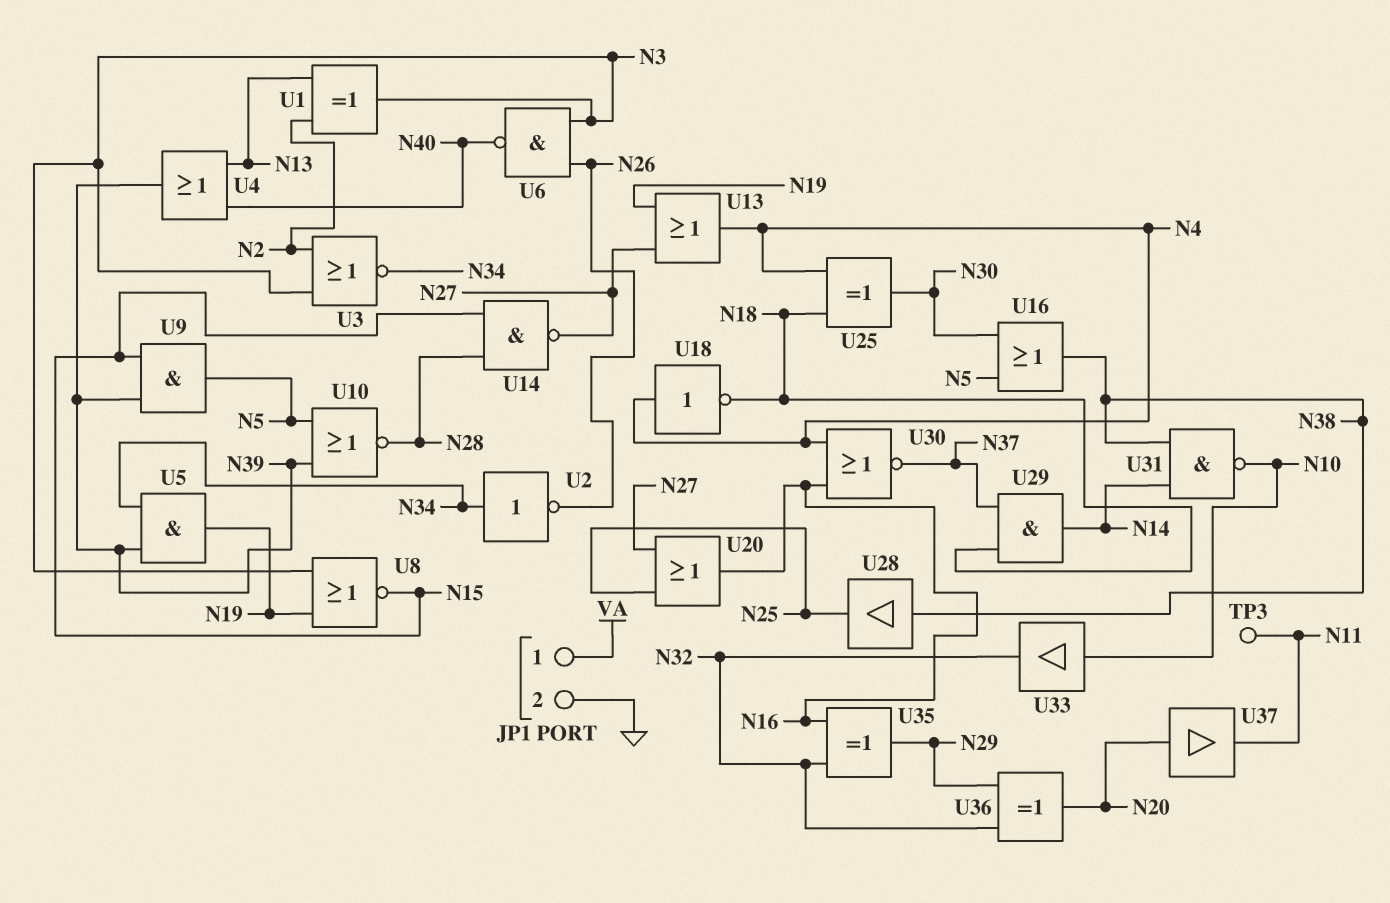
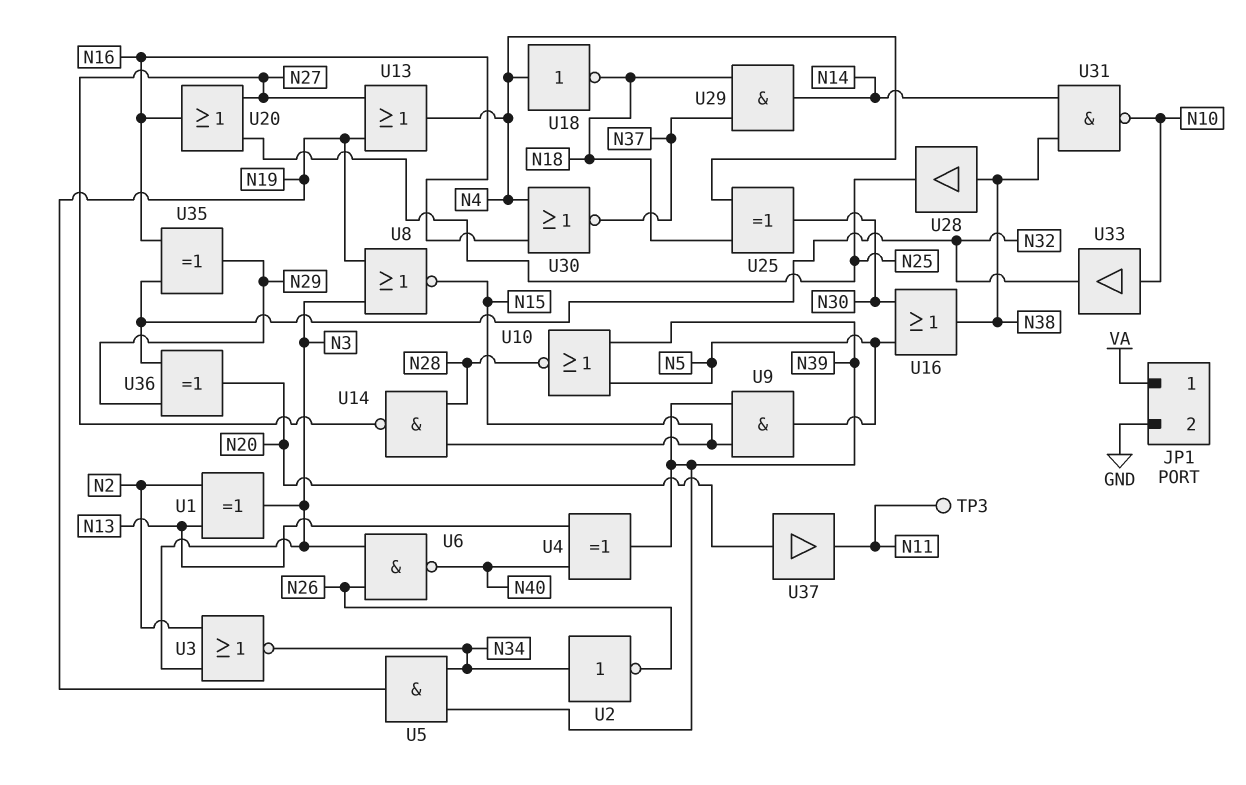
U4: OR (in N13, in N40, out N39) -> XOR (in N13, in N40, out N39)

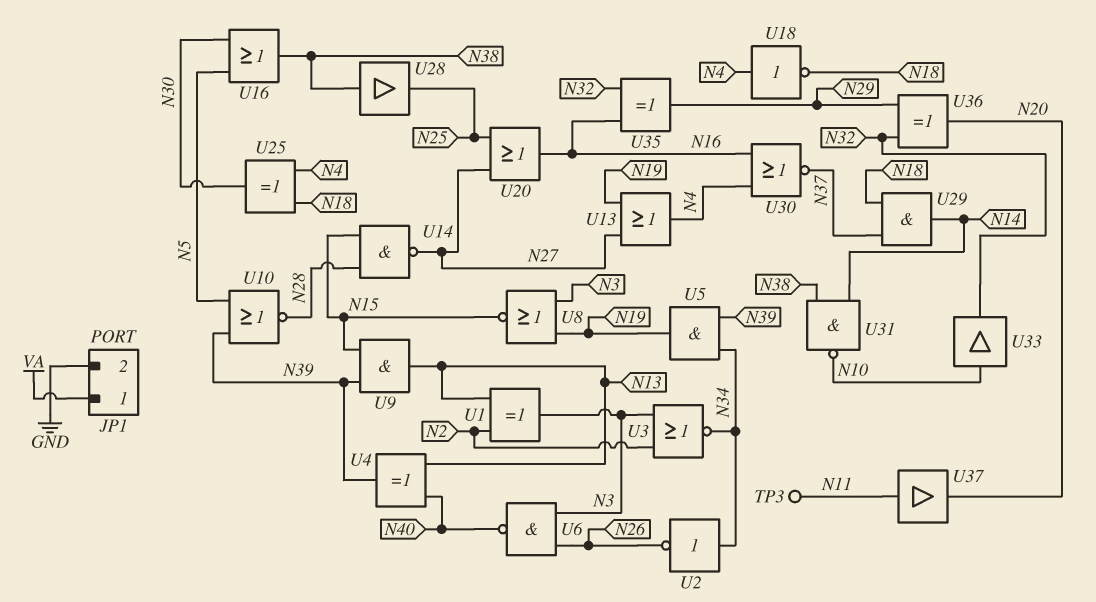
U9: AND (in N15, in N39, out N5) -> AND (in N15, in N39, out N13)
U37: buffer (in N20, out N11) -> buffer (in N11, out N20)

